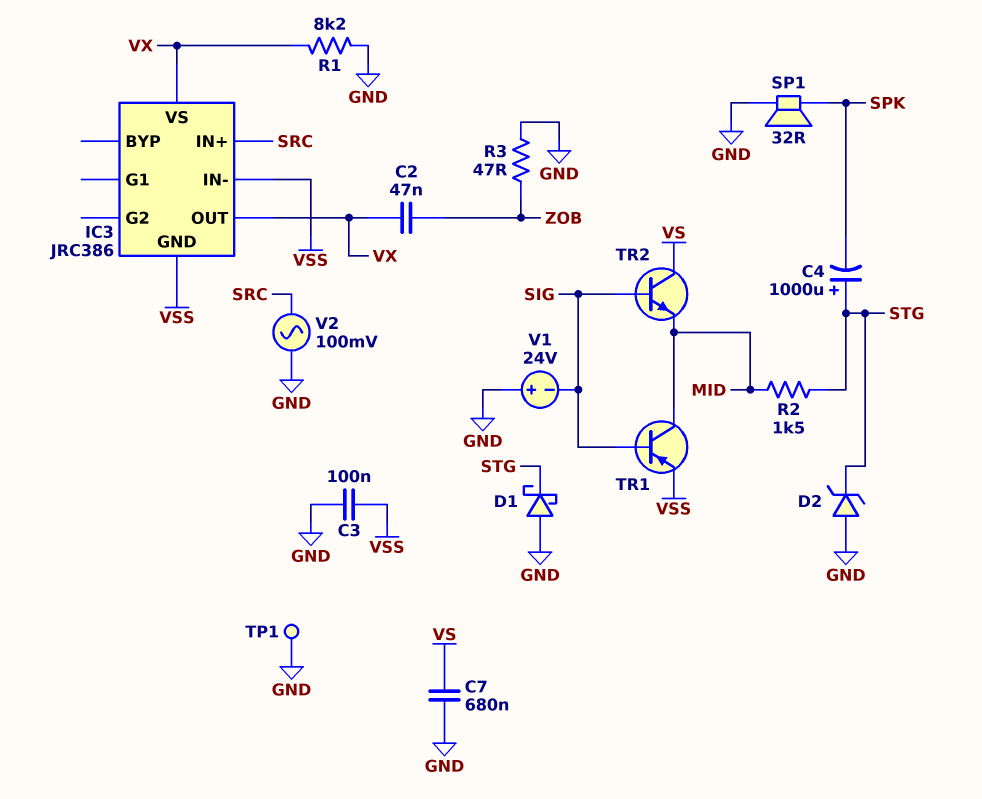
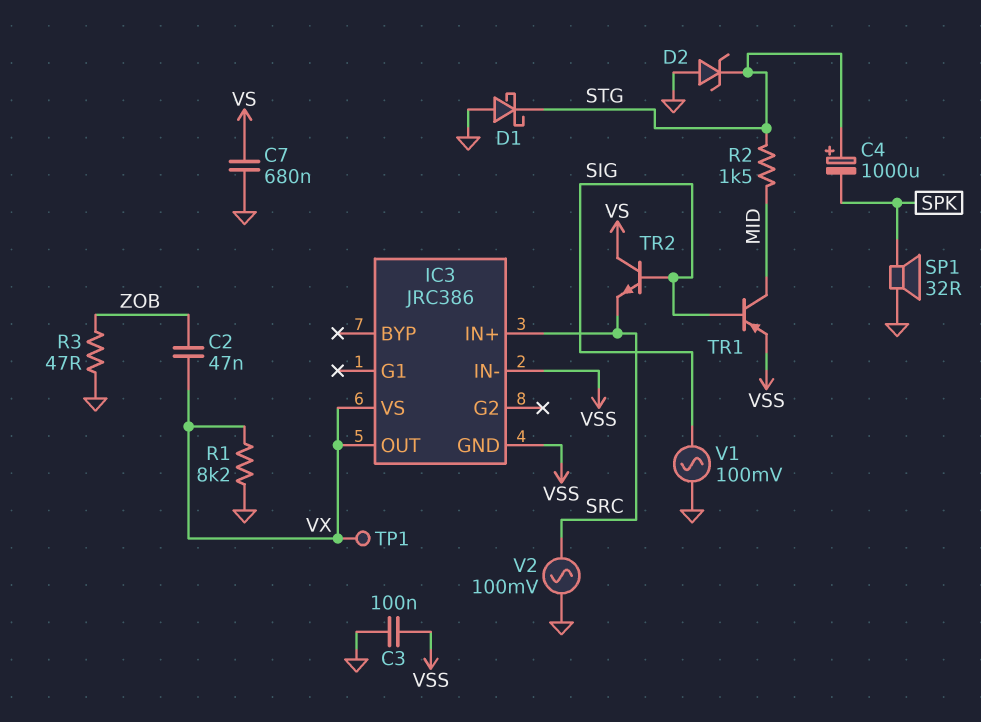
TP1: test point (GND) -> test point (VX)
TR2: NPN (B SIG, C VS, E MID) -> NPN (B SIG, C VS, E SRC)
V1: 24V (plus GND, minus SIG) -> AC 100mV (GND, SIG)

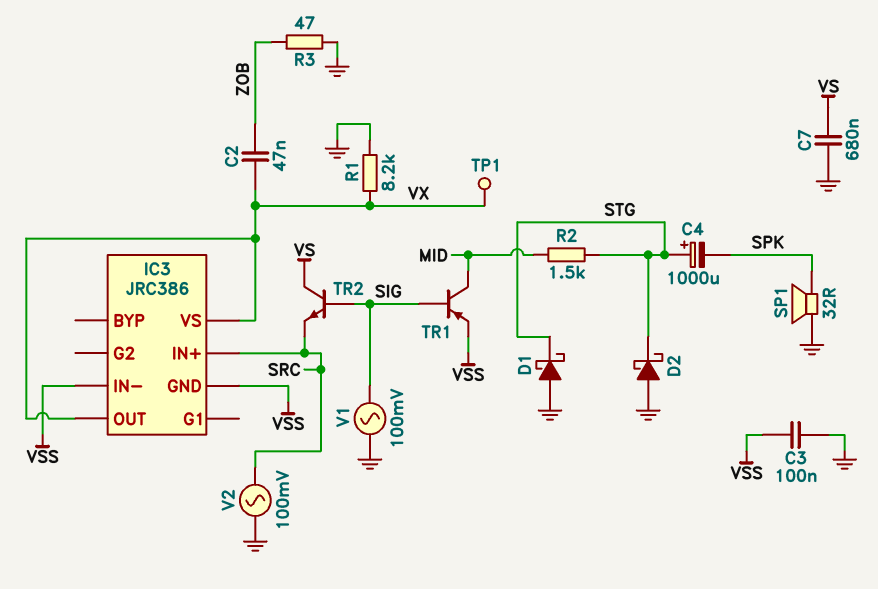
D2: zener (A GND, K STG) -> schottky (A GND, K STG)

